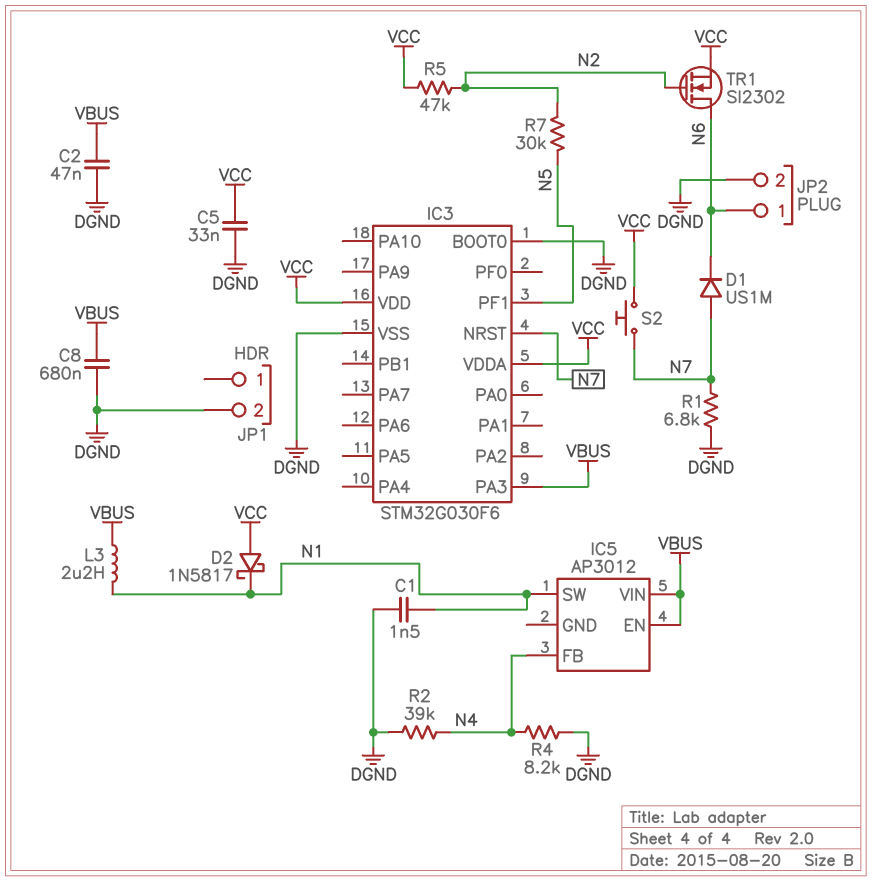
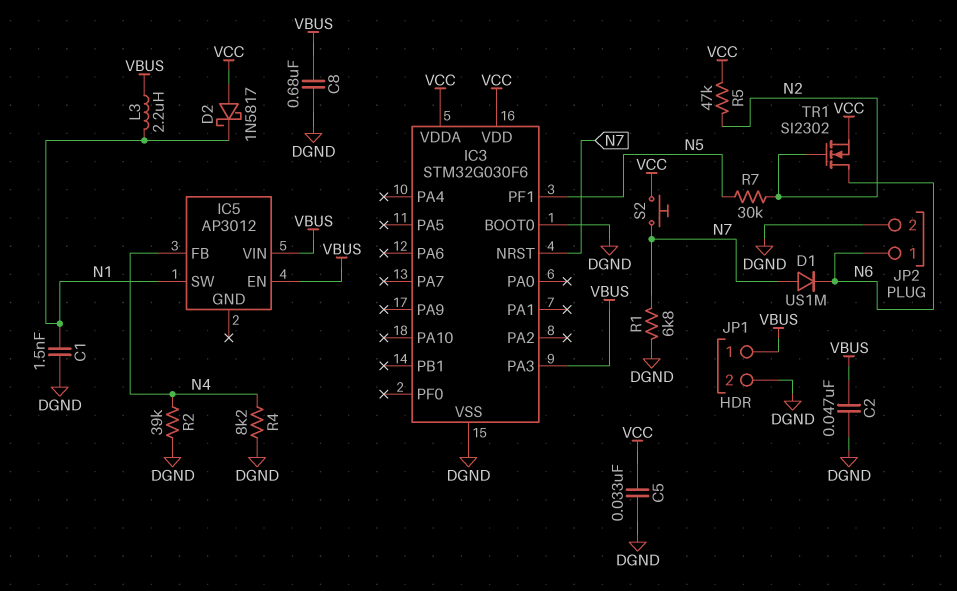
JP1 pin 1: none -> VBUS

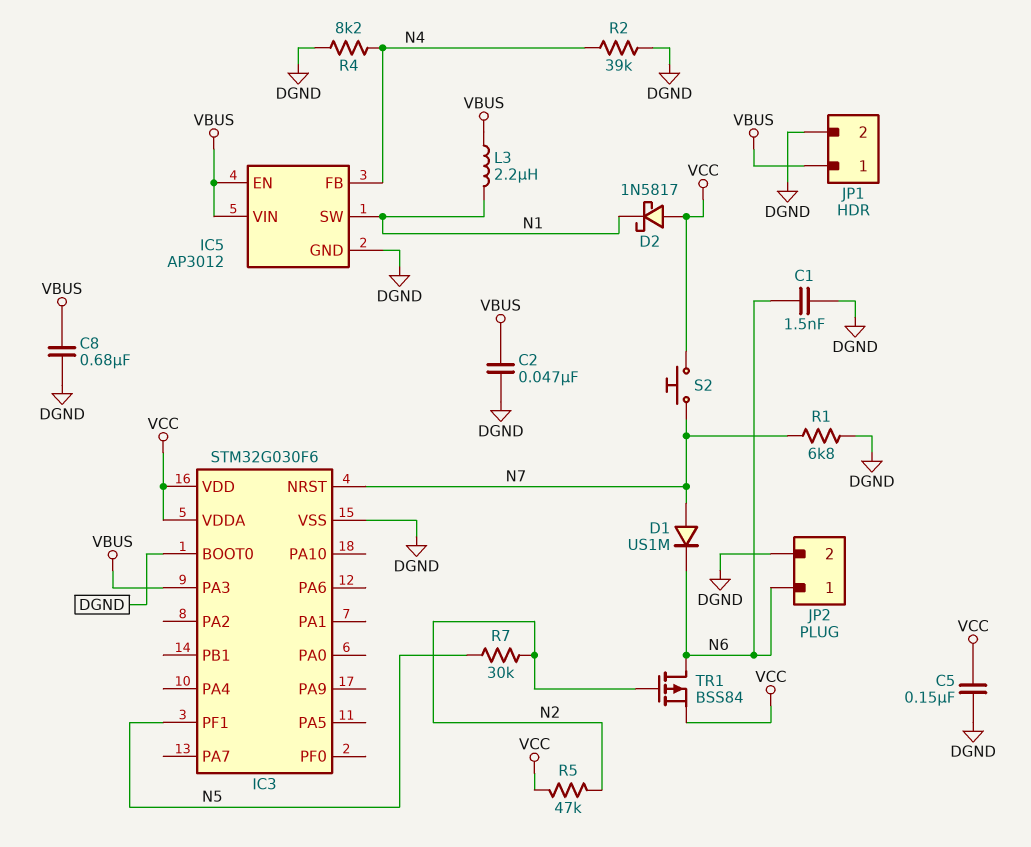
C1: 1.5nF (DGND, N1) -> 1.5nF (DGND, N6)
C5: 33nF (DGND, VCC) -> 150nF (DGND, VCC)
IC5 pin GND: none -> DGND
TR1: NMOS SI2302 (G N2, D N6, S VCC) -> PMOS BSS84 (G N2, D N6, S VCC)

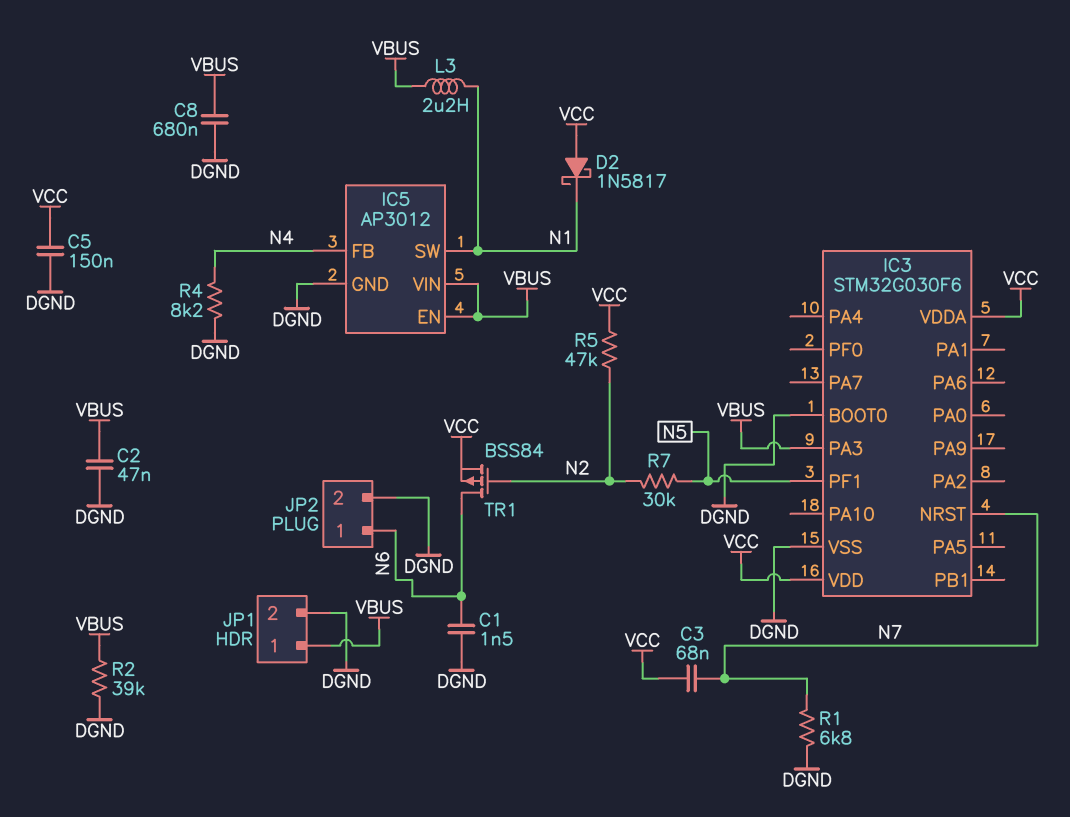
C3: none -> 68nF (N7, VCC)
D1: diode US1M (A N7, K N6) -> none
R2: 39k (DGND, N4) -> 39k (DGND, VBUS)
S2: button (N7, VCC) -> none

